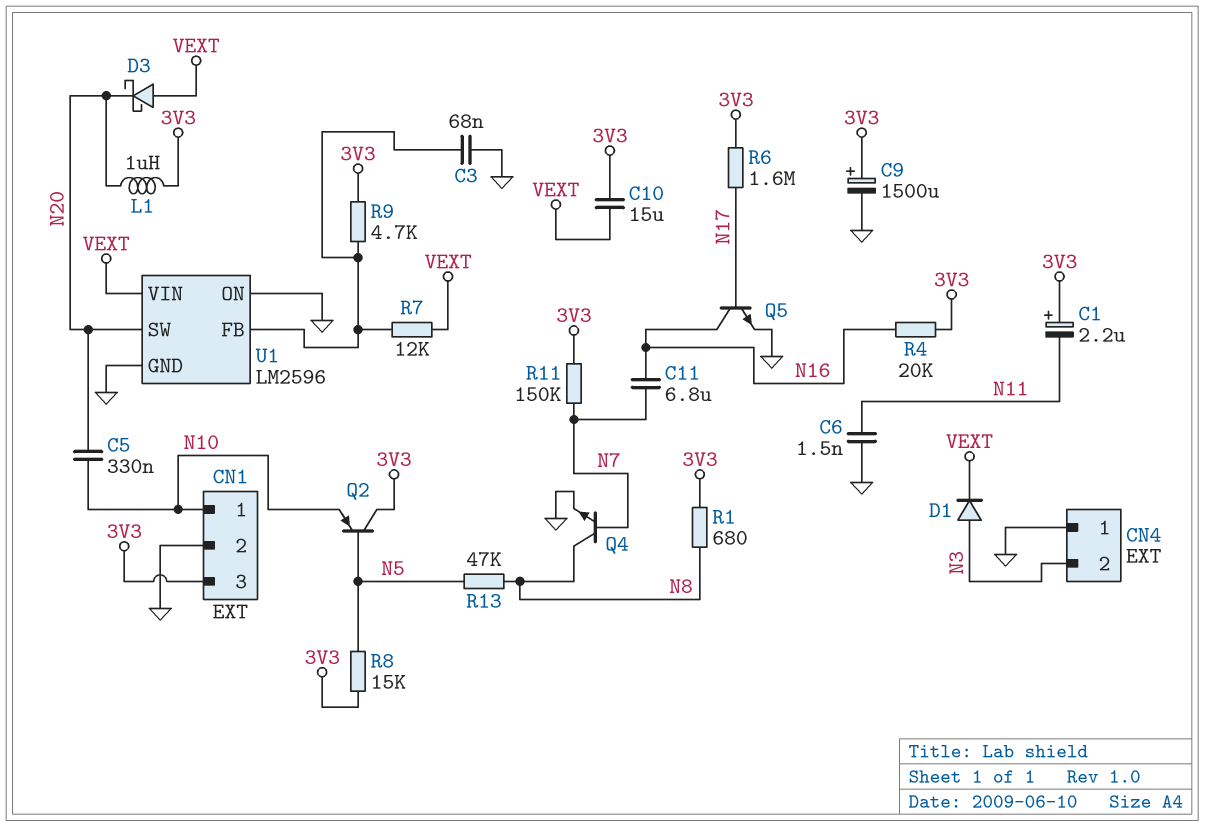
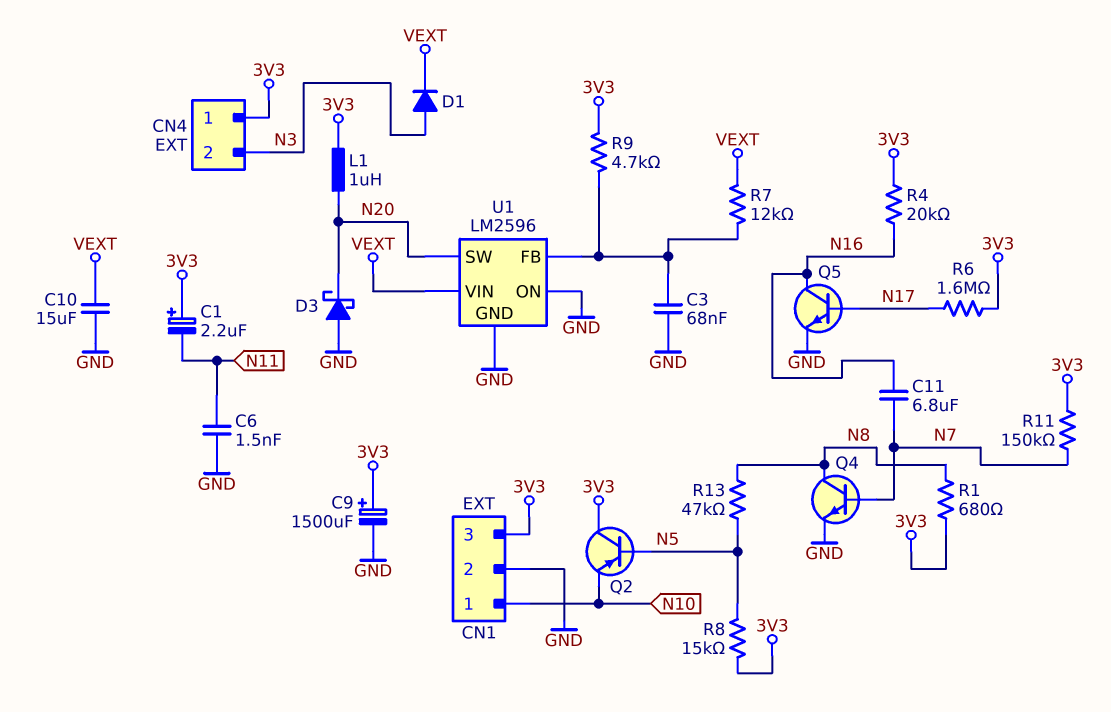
C5: 330nF (N10, N20) -> none
C10: 15uF (3V3, VEXT) -> 15uF (GND, VEXT)
CN4 pin 1: GND -> 3V3
D3: schottky (A VEXT, K N20) -> schottky (A GND, K N20)

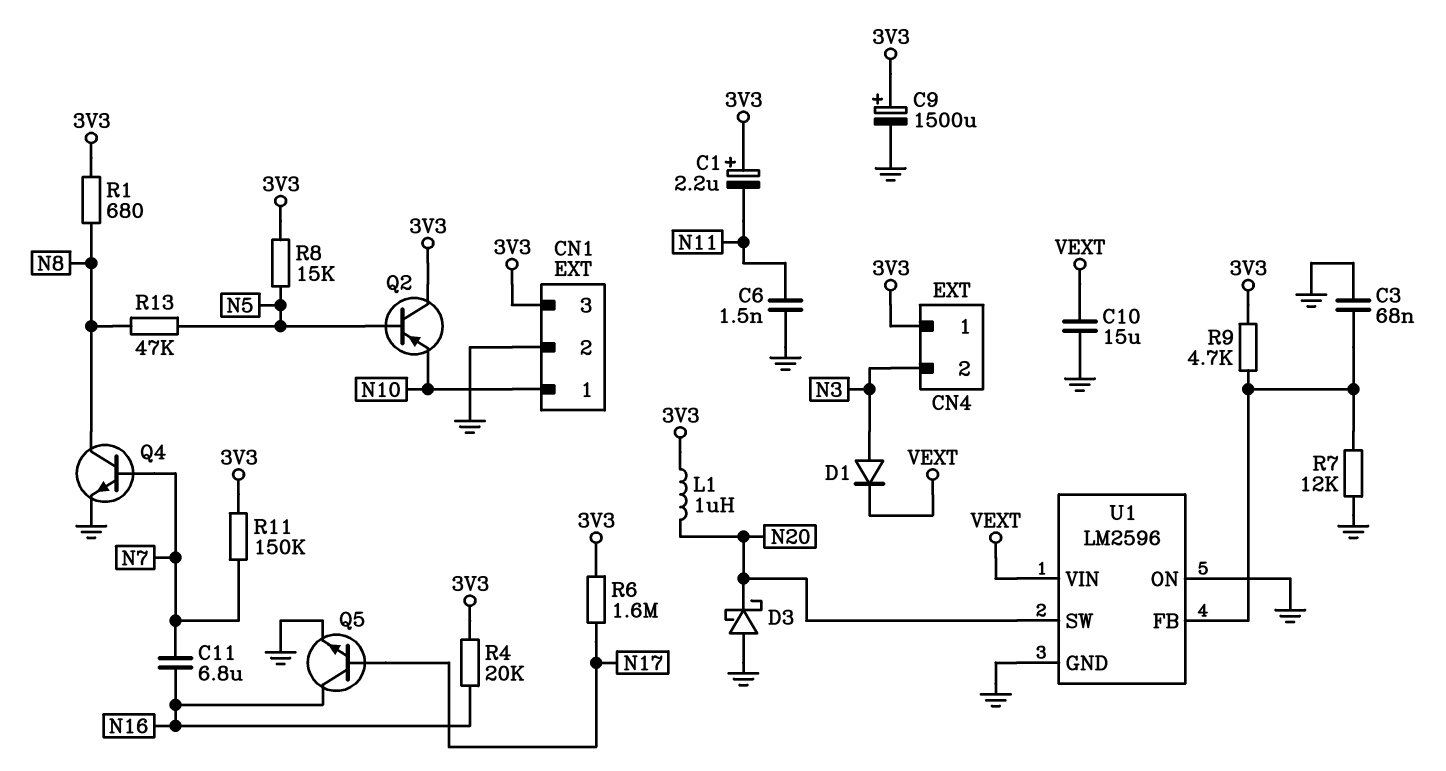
R7: 12k (U1/FB, VEXT) -> 12k (GND, U1/FB)

